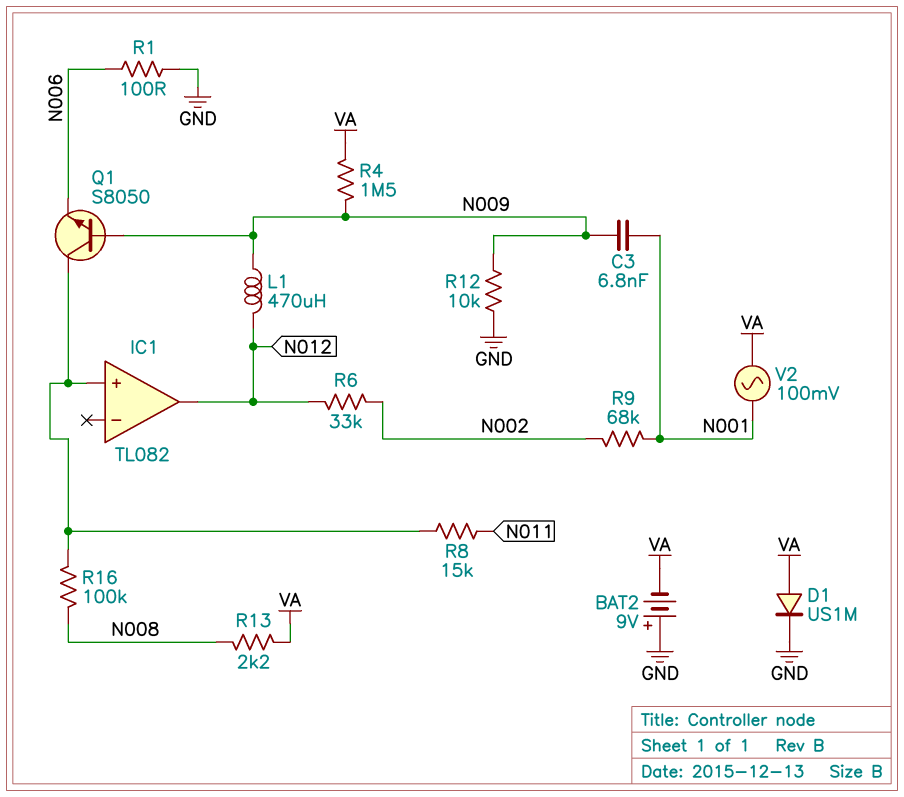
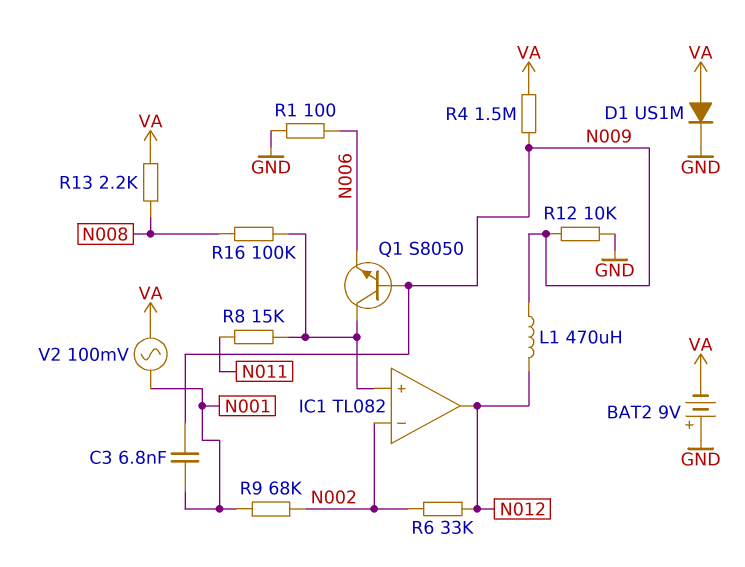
IC1 pin in-: none -> N002

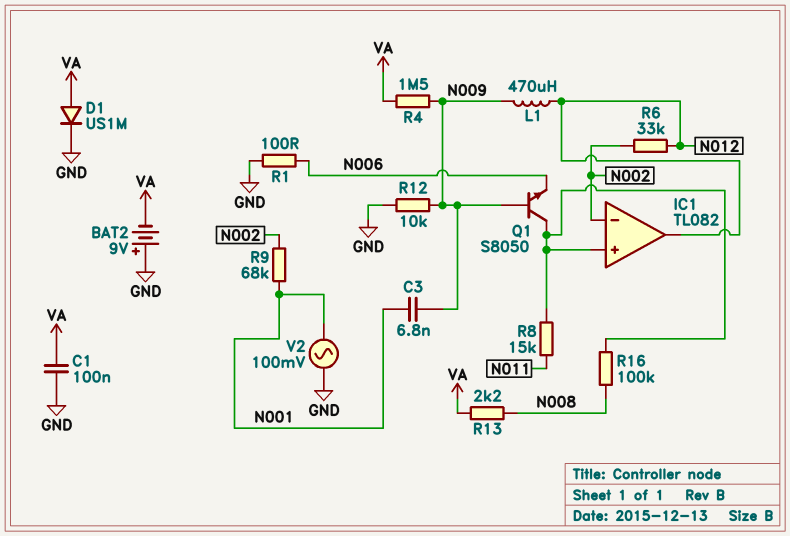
C1: none -> 100nF (GND, VA)
V2: AC 100mV (N001, VA) -> AC 100mV (GND, N001)

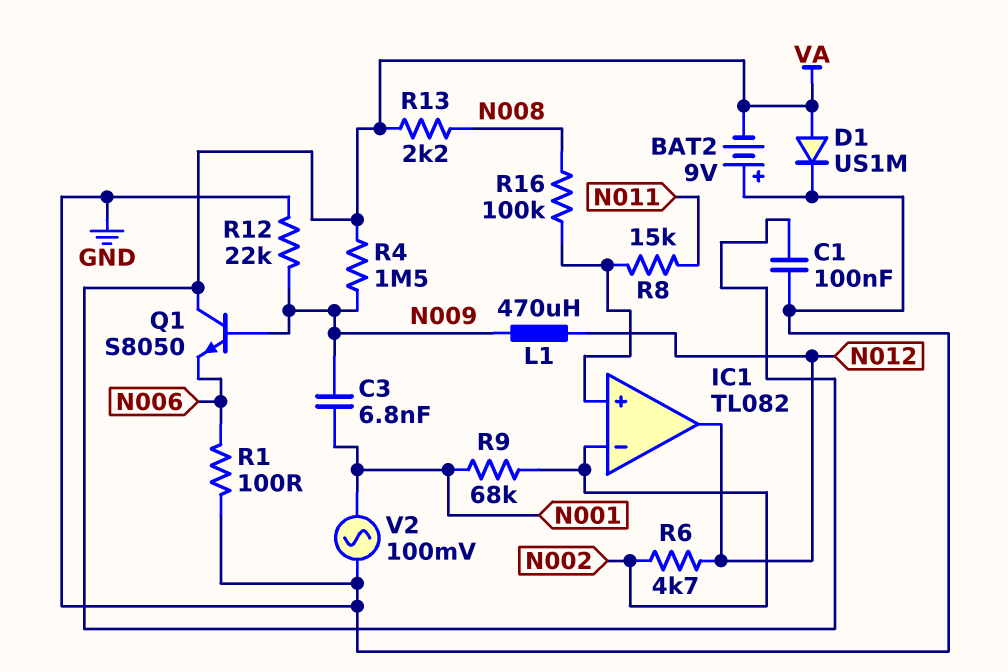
Q1: NPN S8050 (B N009, C IC1/in+, E N006) -> NPN S8050 (B N009, C VA, E N006)
R6: 33k (N002, N012) -> 4.7k (N002, N012)
R12: 10k (GND, N009) -> 22k (GND, N009)

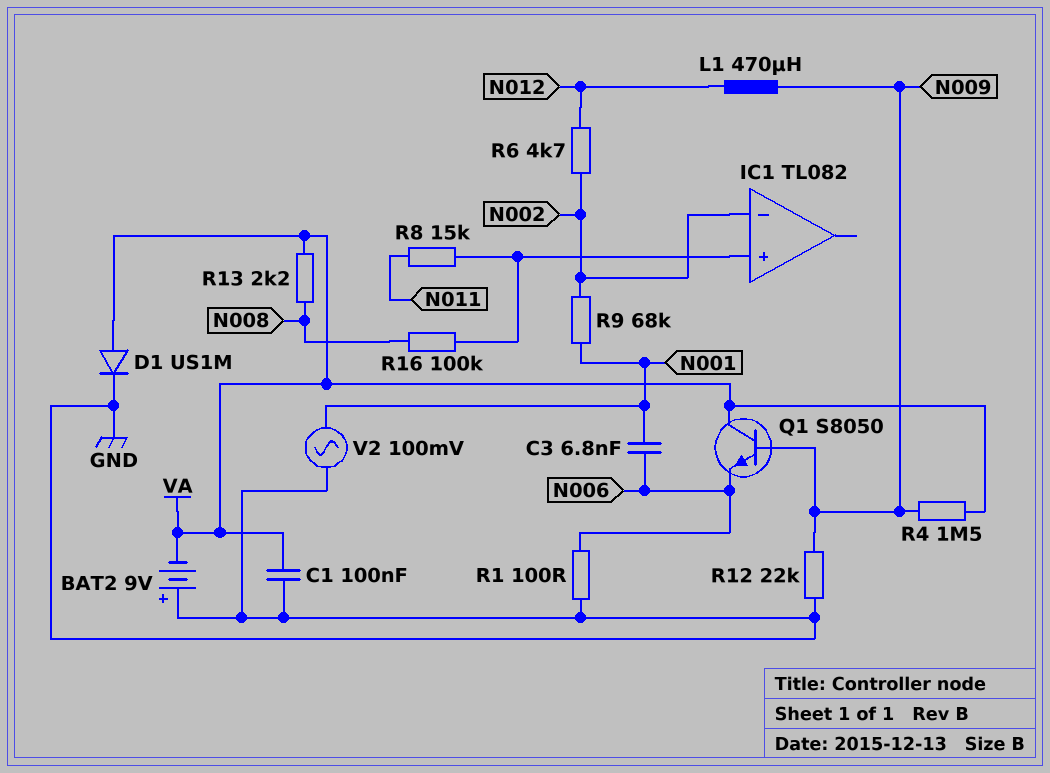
C3: 6.8nF (N001, N009) -> 6.8nF (N001, N006)
IC1 pin out: N012 -> none

